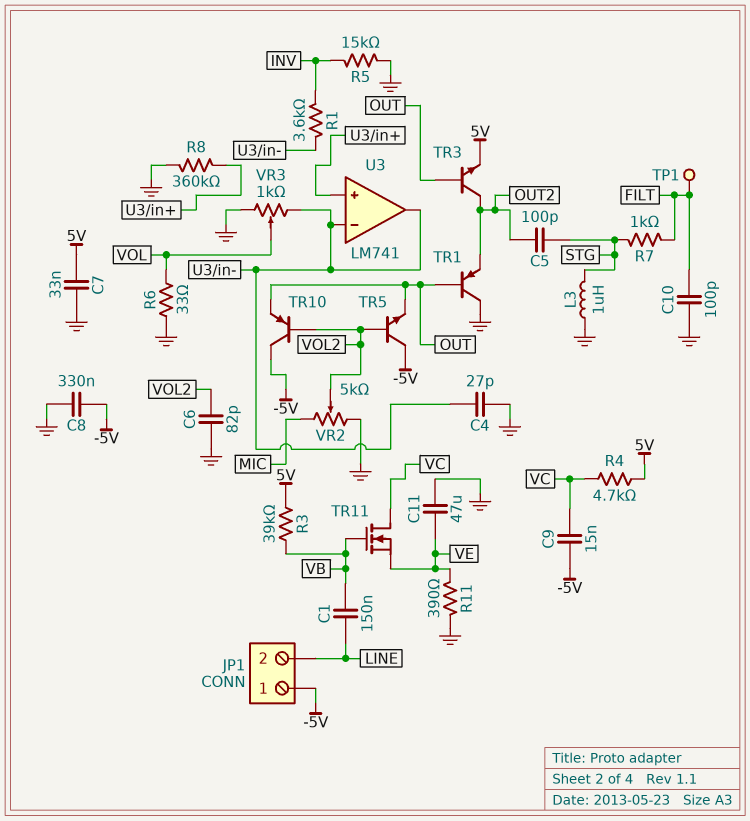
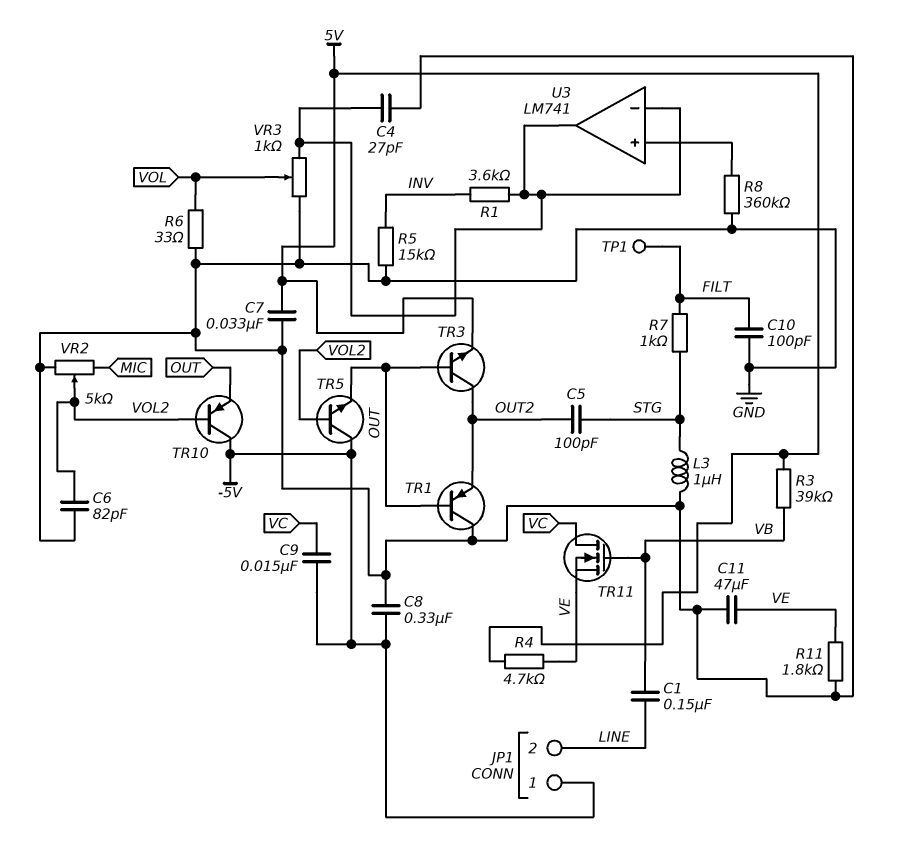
R4: 4.7k (5V, VC) -> 4.7k (5V, VE)
R11: 390 (GND, VE) -> 1.8k (GND, VE)

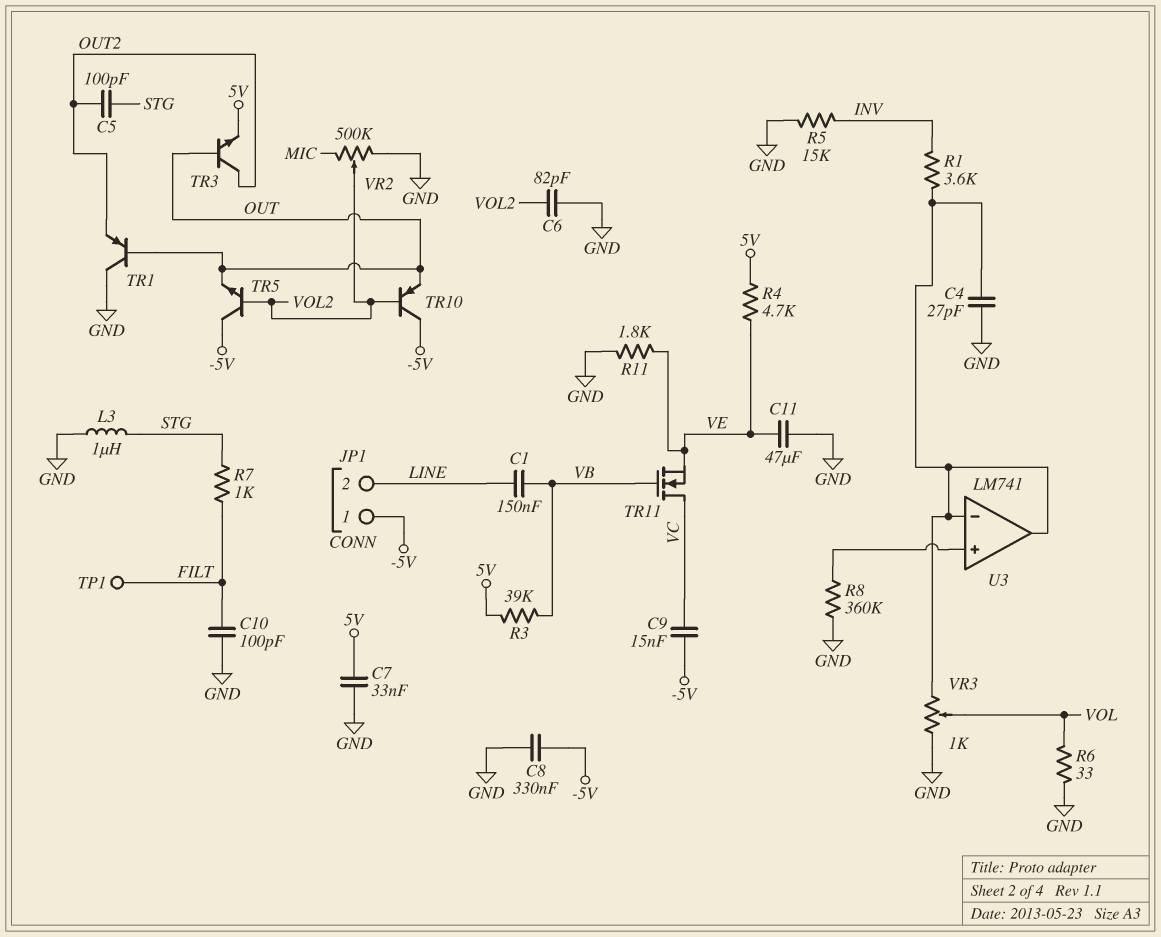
VR2: 5k (GND, MIC, wiper VOL2) -> 500k (GND, MIC, wiper VOL2)

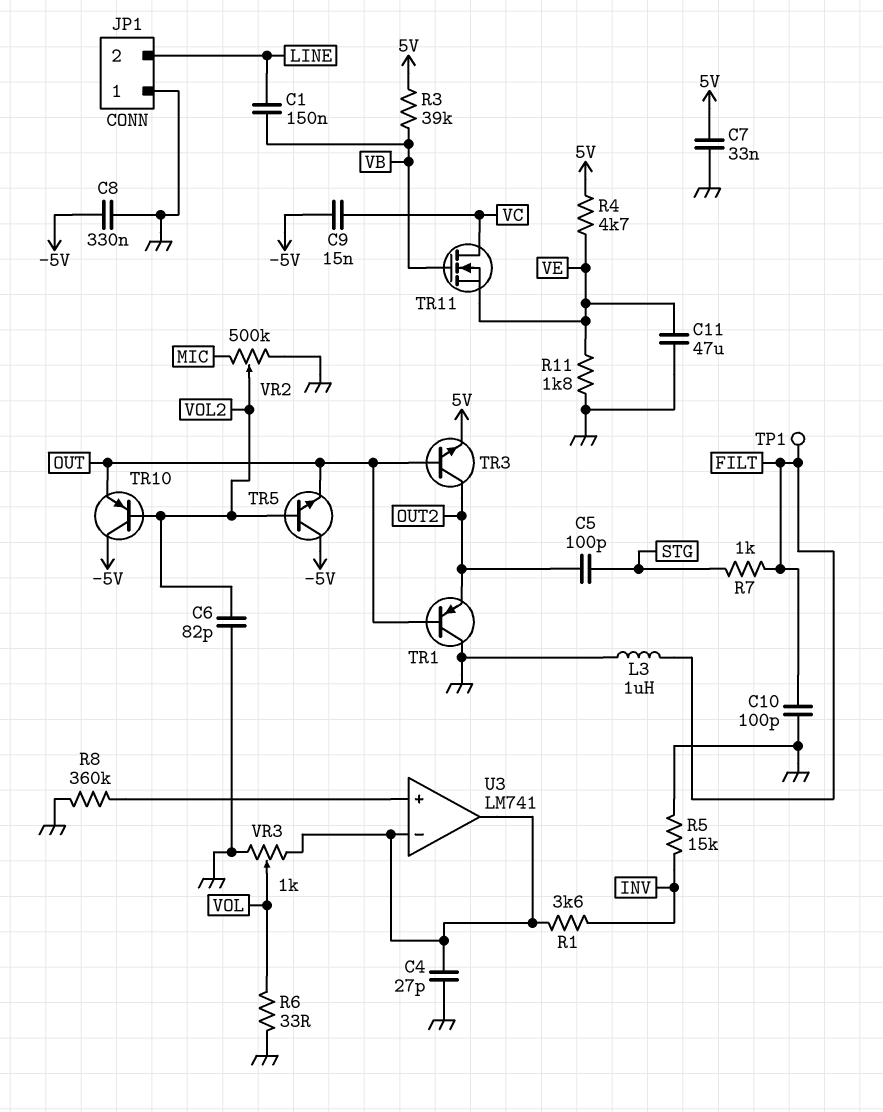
JP1 pin 1: -5V -> GND
L3: 1uH (GND, STG) -> 1uH (FILT, GND)

